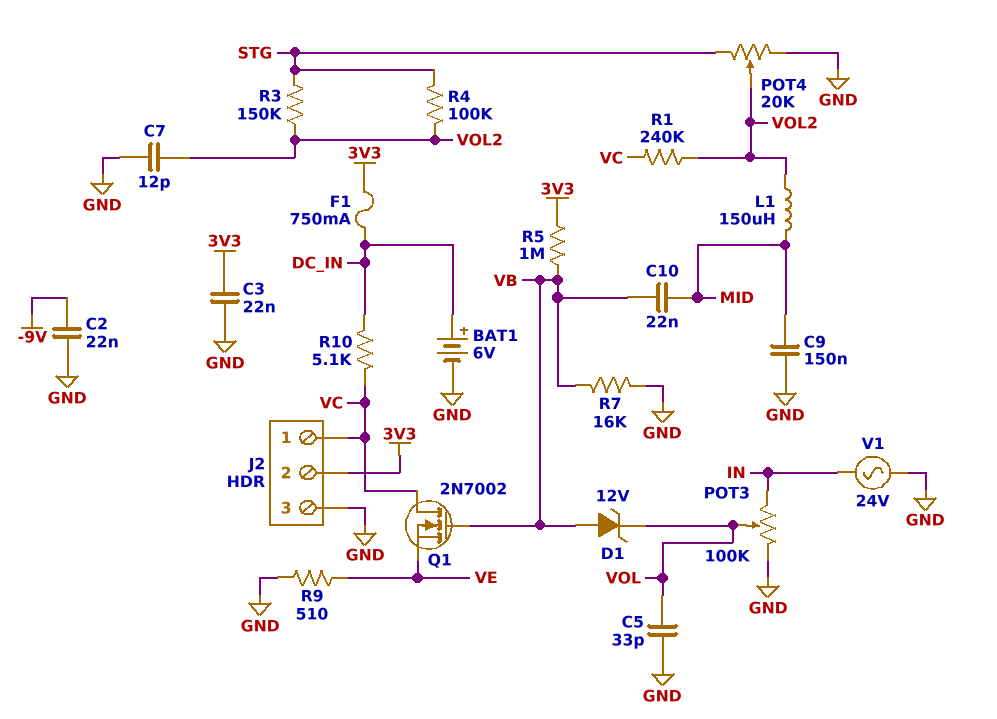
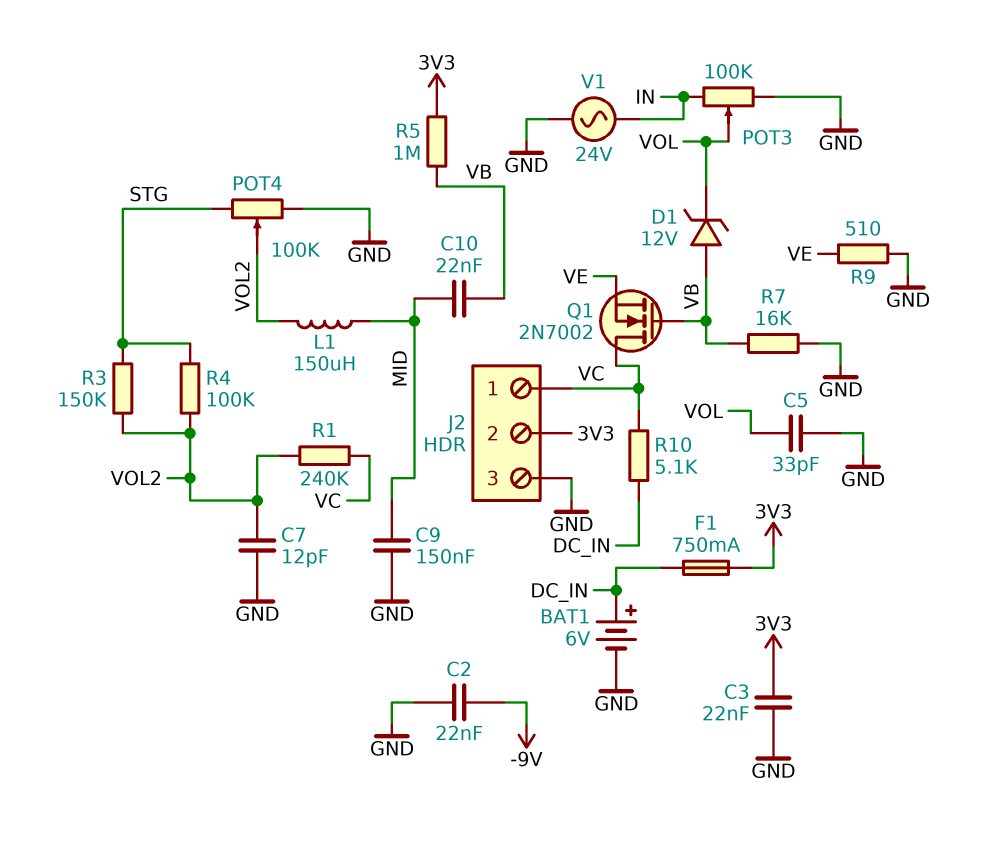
POT4: 20k (GND, STG, wiper VOL2) -> 100k (GND, STG, wiper VOL2)

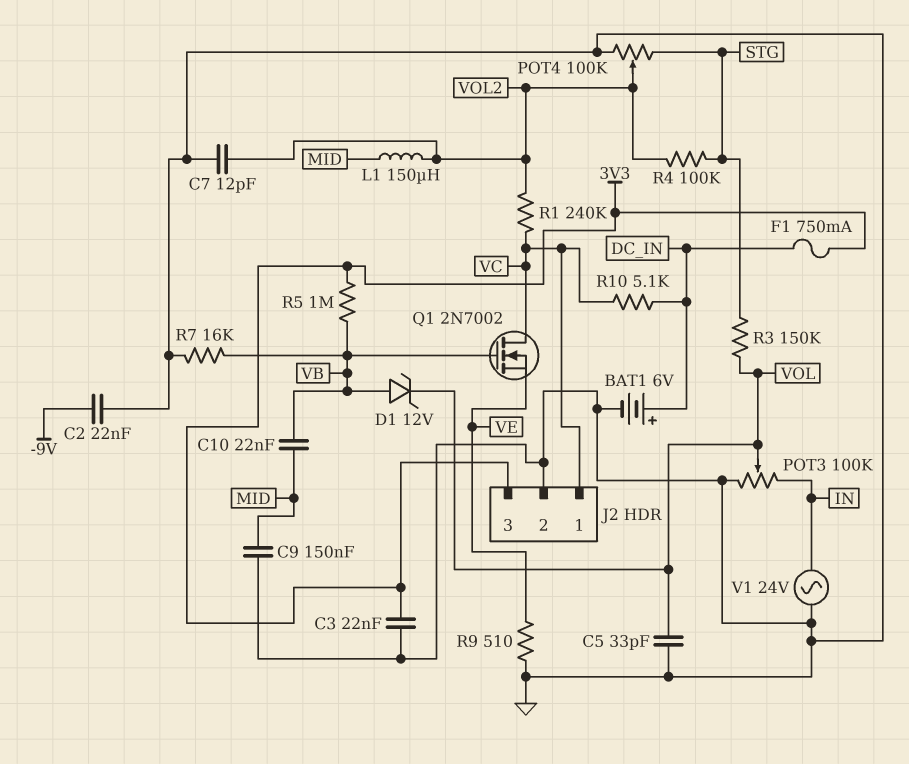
J2 pin 2: 3V3 -> GND
J2 pin 3: GND -> 3V3
R3: 150k (STG, VOL2) -> 150k (STG, VOL)

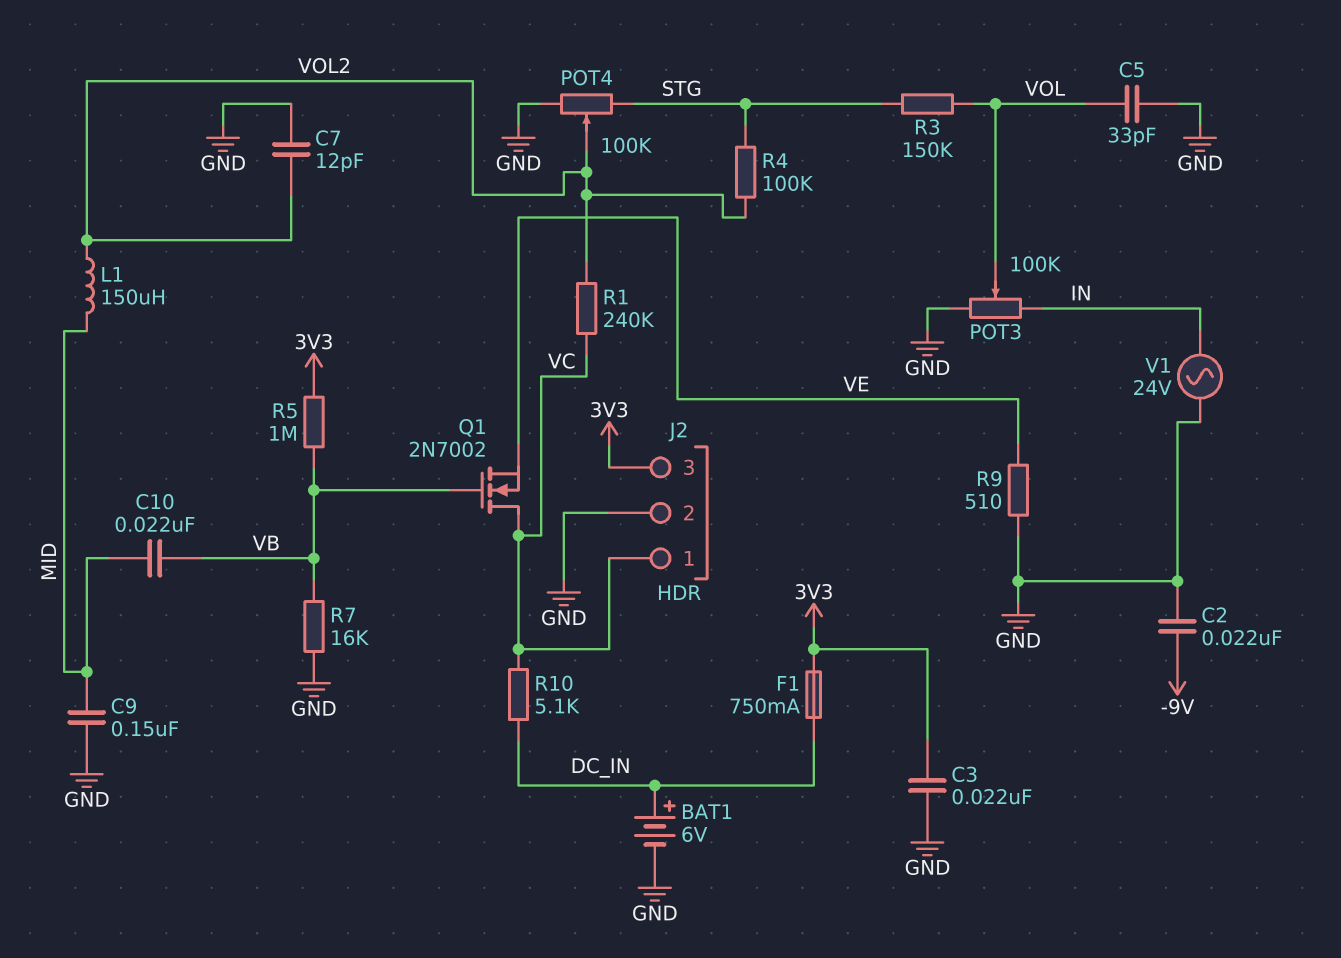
D1: zener 12V (A VB, K VOL) -> none

